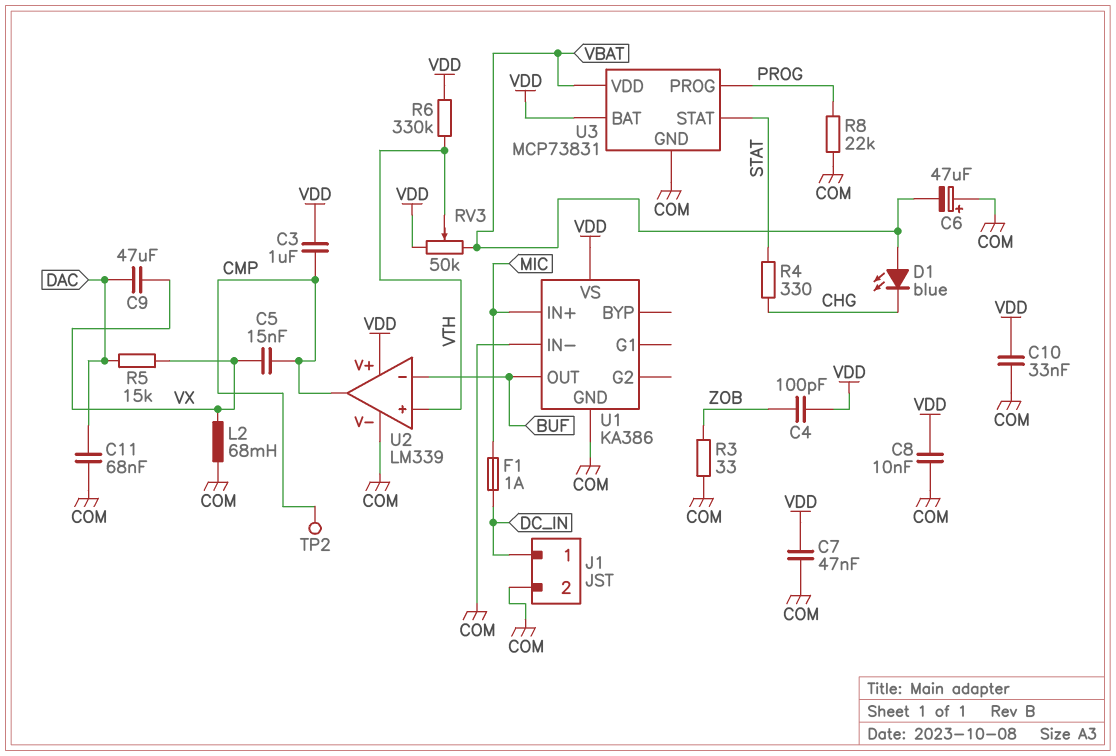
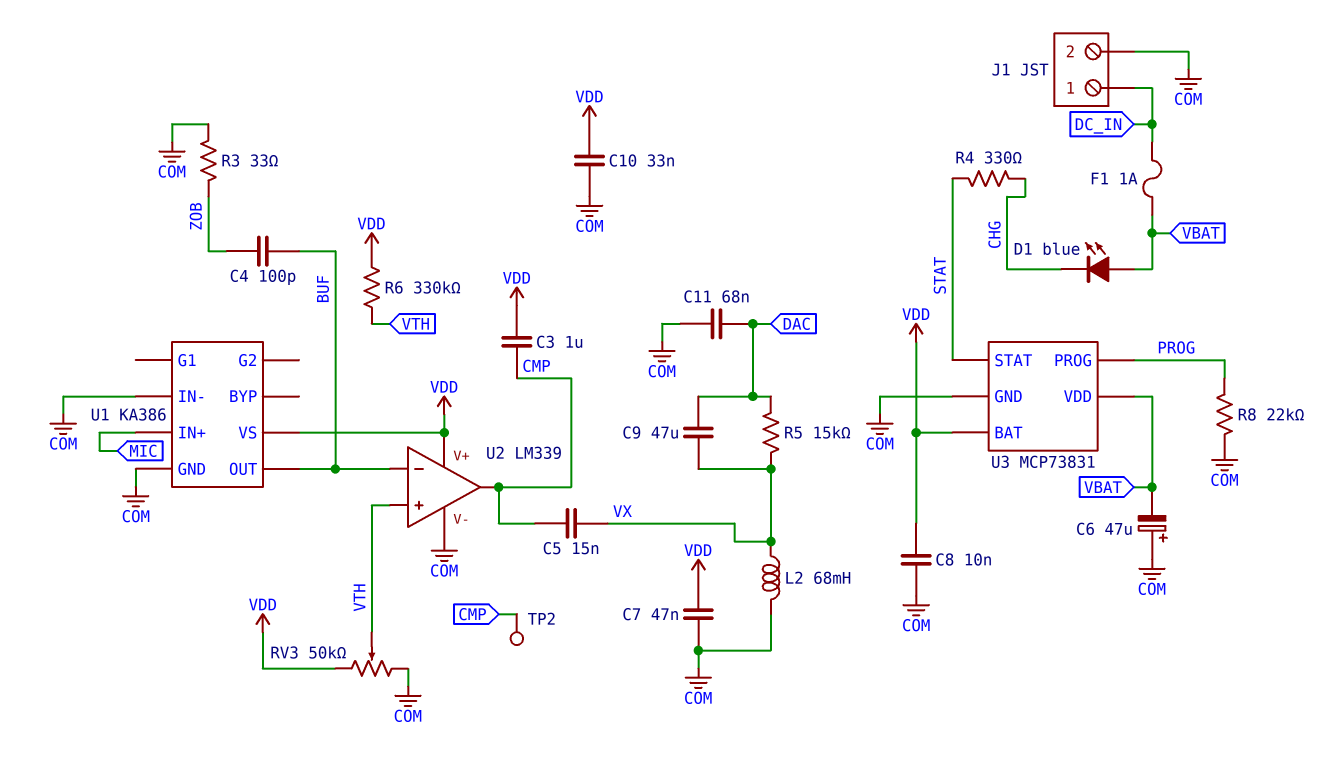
C4: 100pF (VDD, ZOB) -> 100pF (BUF, ZOB)
F1: 1A (DC_IN, MIC) -> 1A (DC_IN, VBAT)
RV3: 50k (VBAT, VDD, wiper VTH) -> 50k (COM, VDD, wiper VTH)

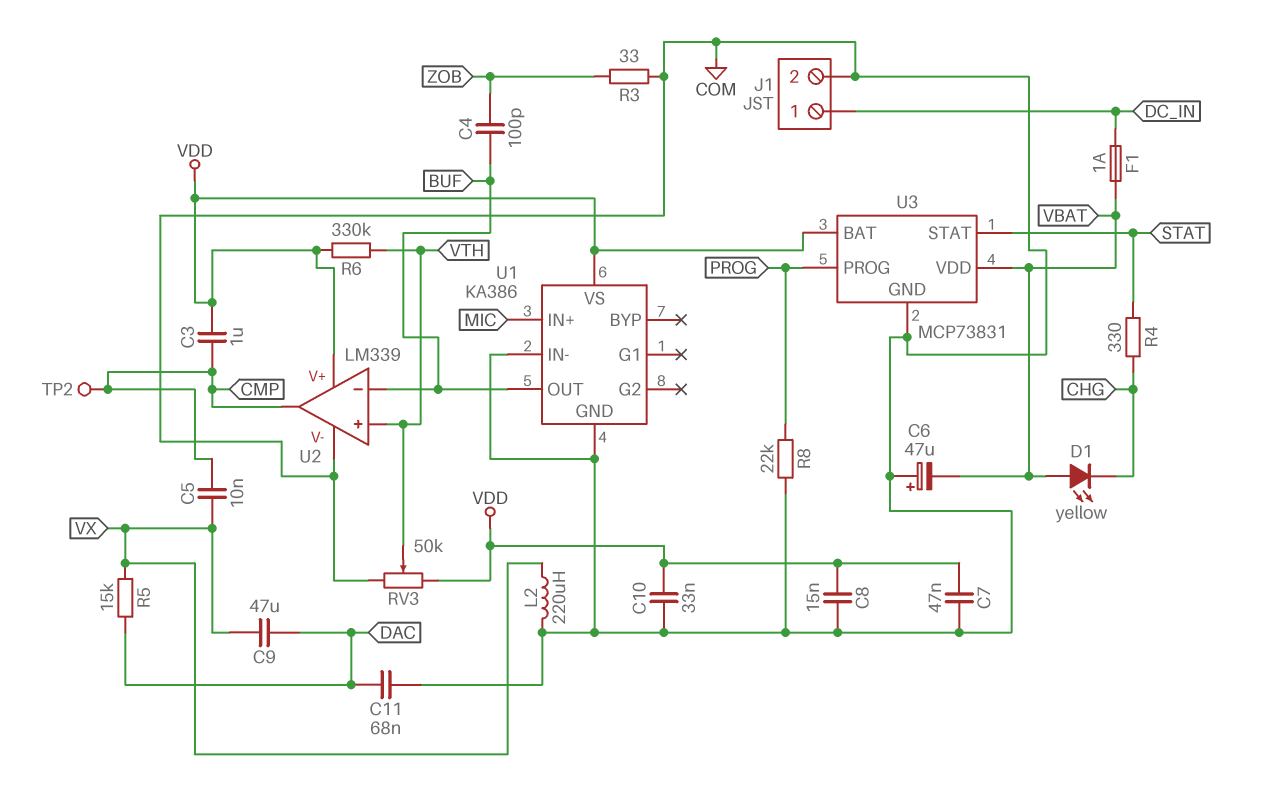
C5: 15nF (CMP, VX) -> 10nF (CMP, VX)
C8: 10nF (COM, VDD) -> 15nF (COM, VDD)
D1: LED blue (A VBAT, K CHG) -> LED yellow (A VBAT, K CHG)
L2: 68mH (COM, VX) -> 220uH (COM, VX)

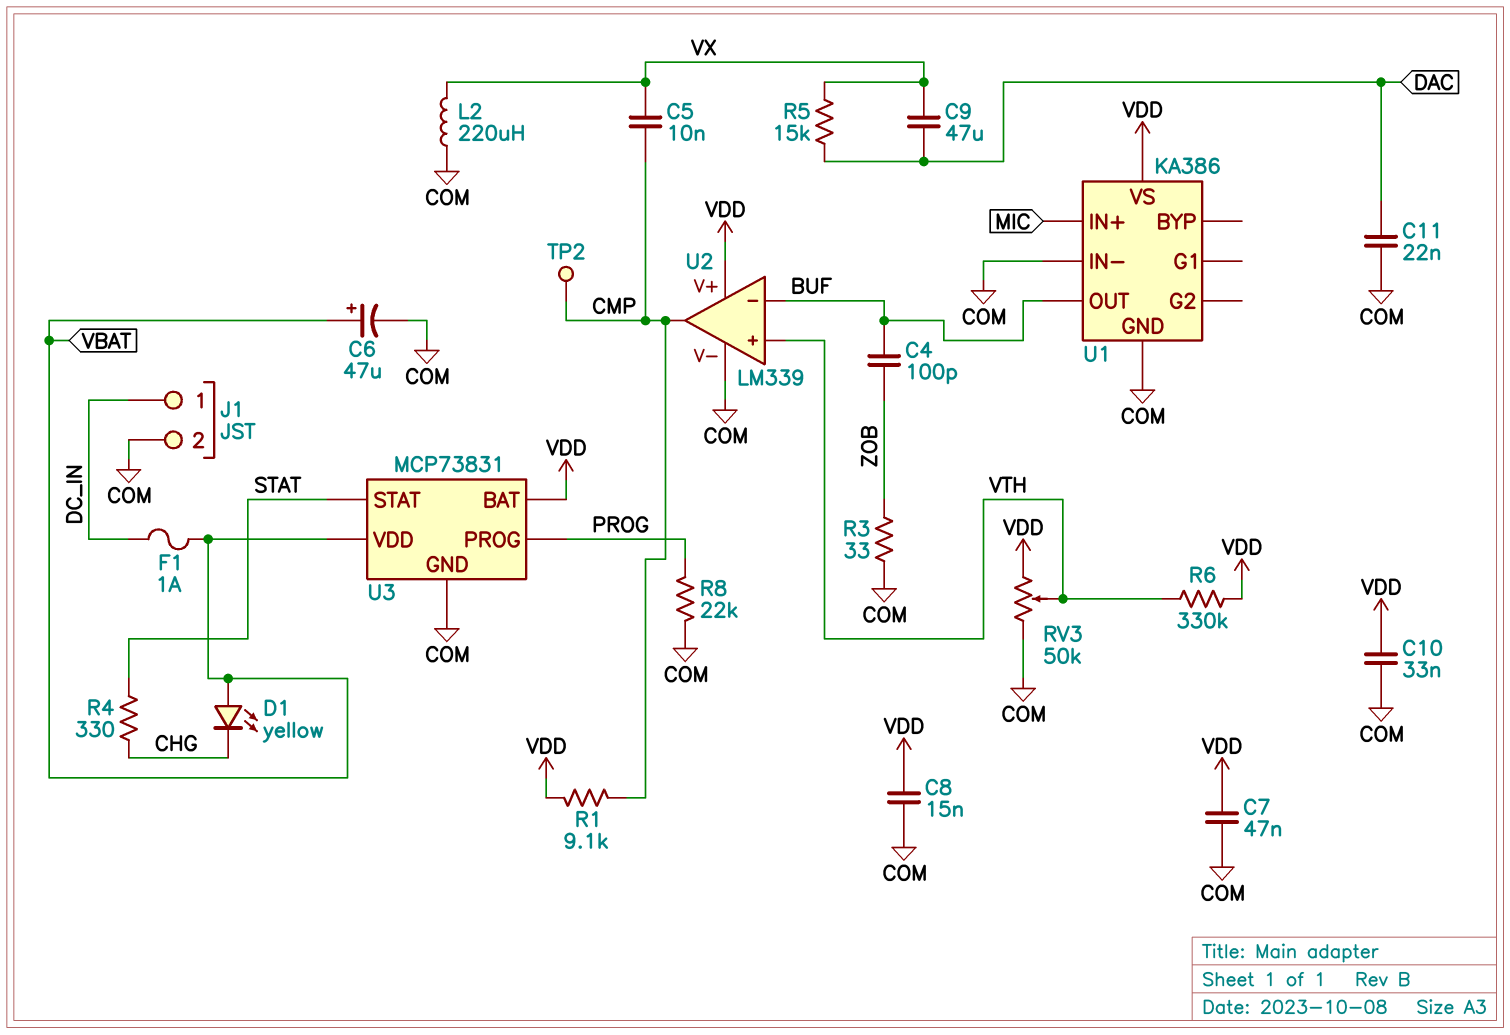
C3: 1uF (CMP, VDD) -> none
C6: 47uF (plus COM, minus VBAT) -> 47uF (plus VBAT, minus COM)
C11: 68nF (COM, DAC) -> 22nF (COM, DAC)
R1: none -> 9.1k (CMP, VDD)

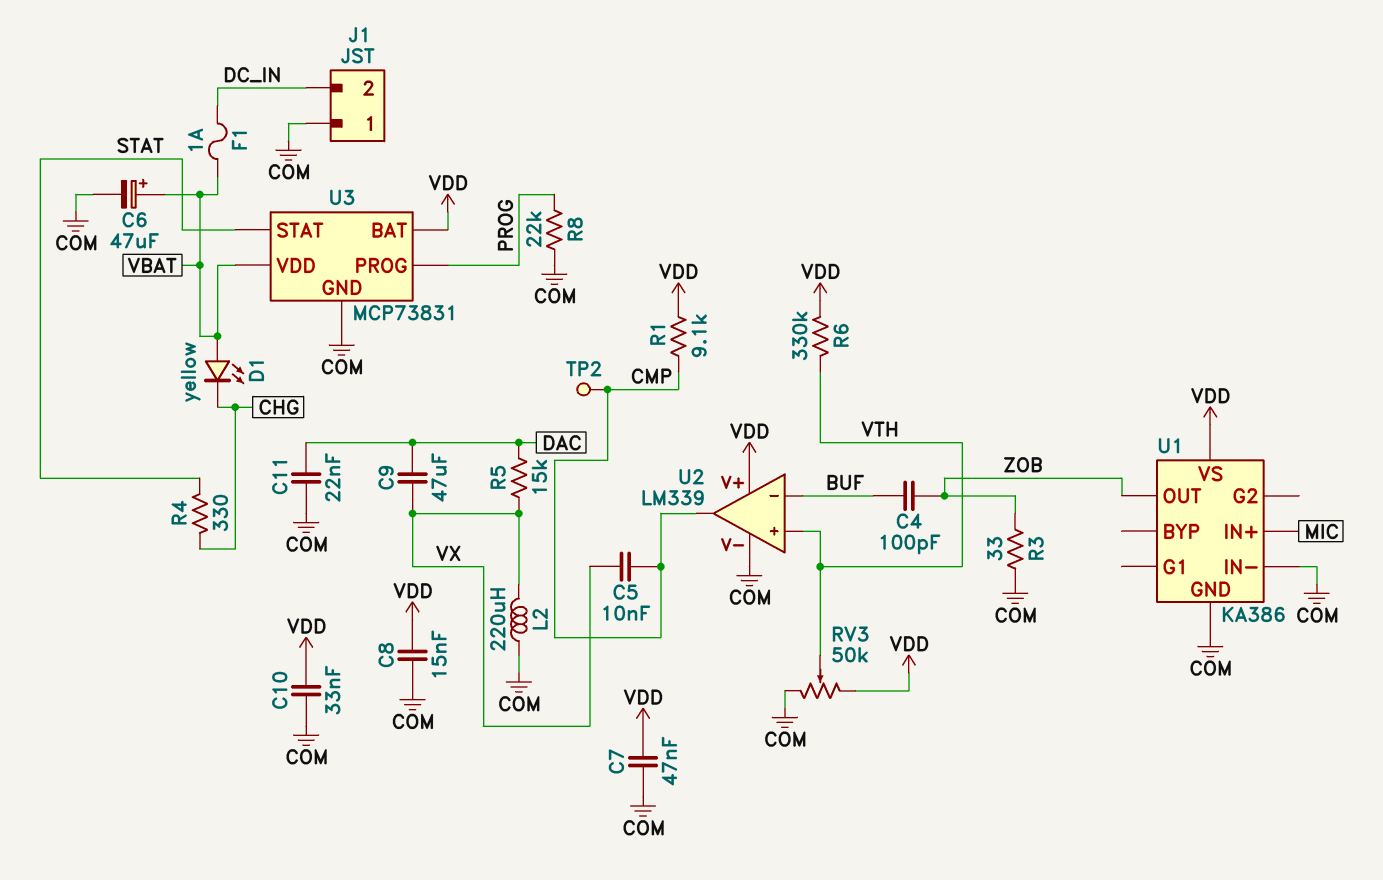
J1 pin 1: DC_IN -> COM
J1 pin 2: COM -> DC_IN
U1 pin OUT: BUF -> ZOB

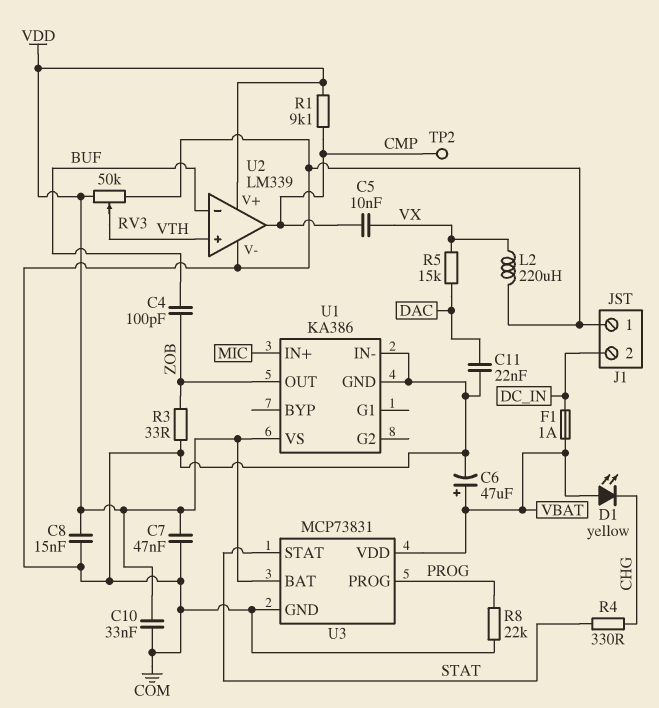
C9: 47uF (DAC, VX) -> none
R6: 330k (VDD, VTH) -> none

